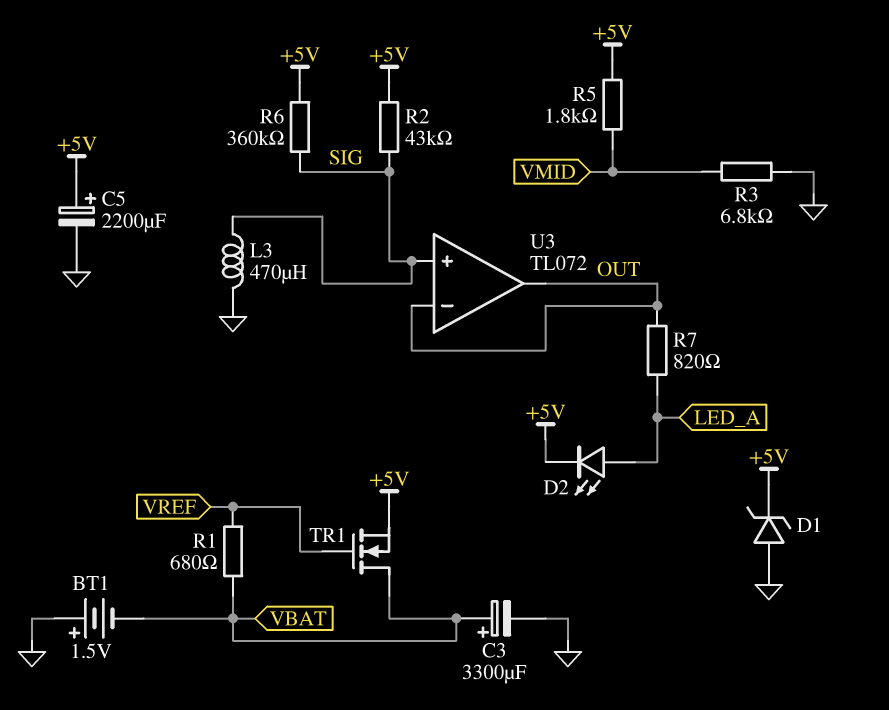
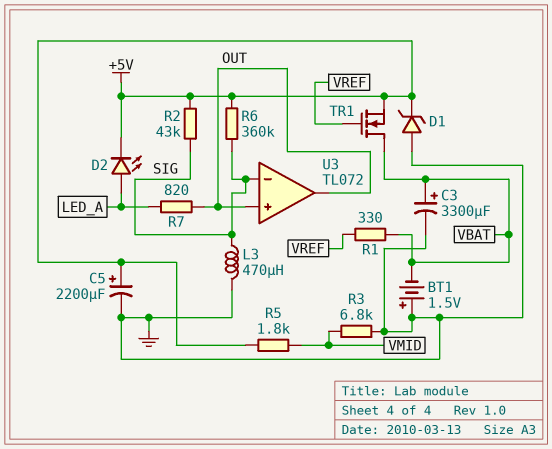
R1: 680 (VBAT, VREF) -> 330 (VBAT, VREF)
U3 pin in+: SIG -> OUT
U3 pin in-: OUT -> SIG

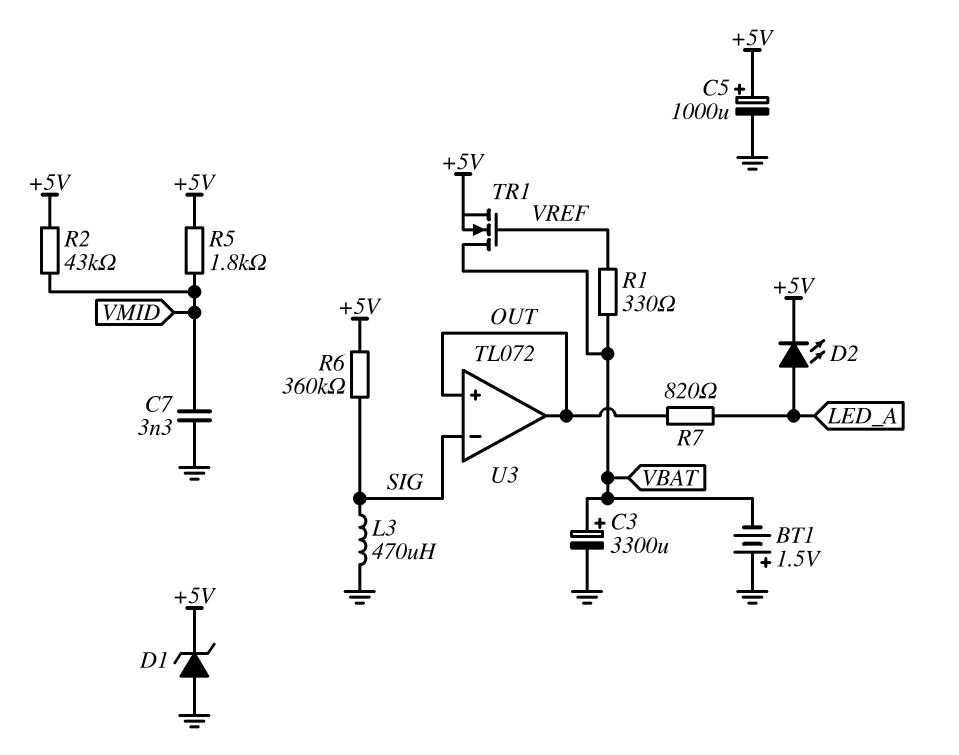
C5: 2200uF (plus +5V, minus GND) -> 1000uF (plus +5V, minus GND)
C7: none -> 3.3nF (GND, VMID)
R2: 43k (+5V, SIG) -> 43k (+5V, VMID)
R3: 6.8k (GND, VMID) -> none

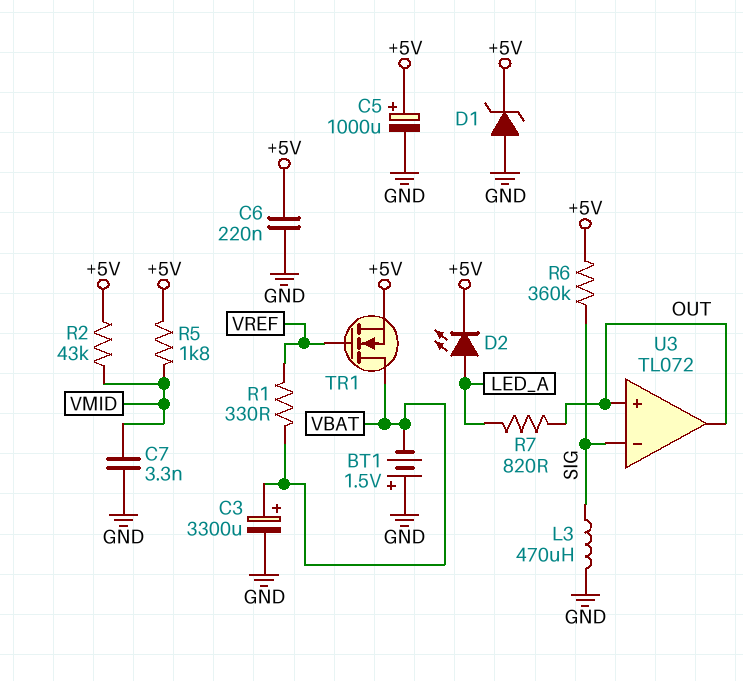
C6: none -> 220nF (+5V, GND)

